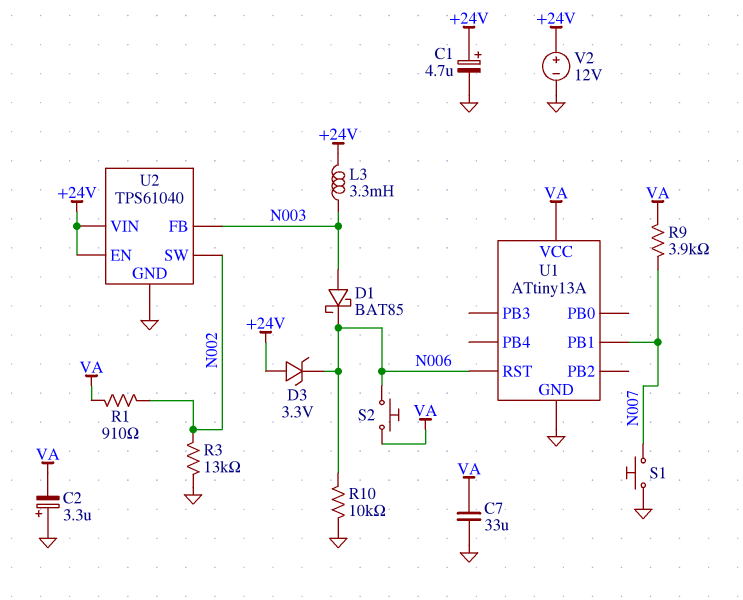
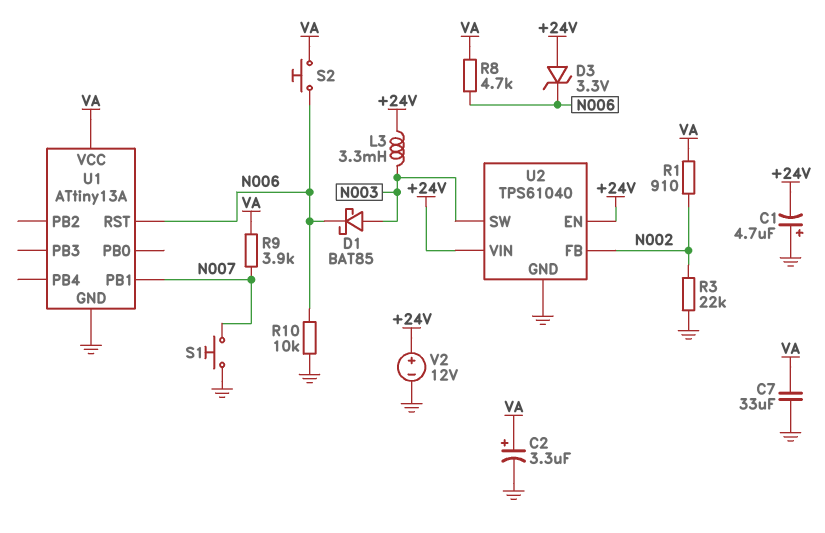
C1: 4.7uF (plus +24V, minus GND) -> 4.7uF (plus GND, minus +24V)
C2: 3.3uF (plus GND, minus VA) -> 3.3uF (plus VA, minus GND)
R3: 13k (GND, N002) -> 22k (GND, N002)
R8: none -> 4.7k (N006, VA)
U2 pin FB: N003 -> N002
U2 pin SW: N002 -> N003

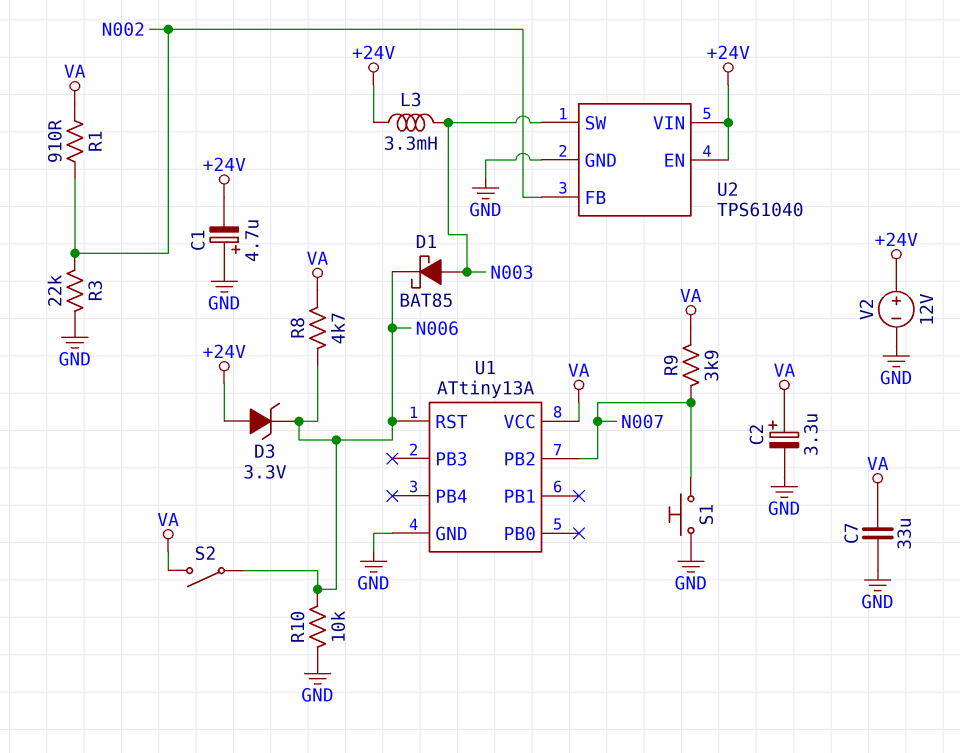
S2: button (N006, VA) -> switch (N006, VA)
U1 pin PB1: N007 -> none
U1 pin PB2: none -> N007

